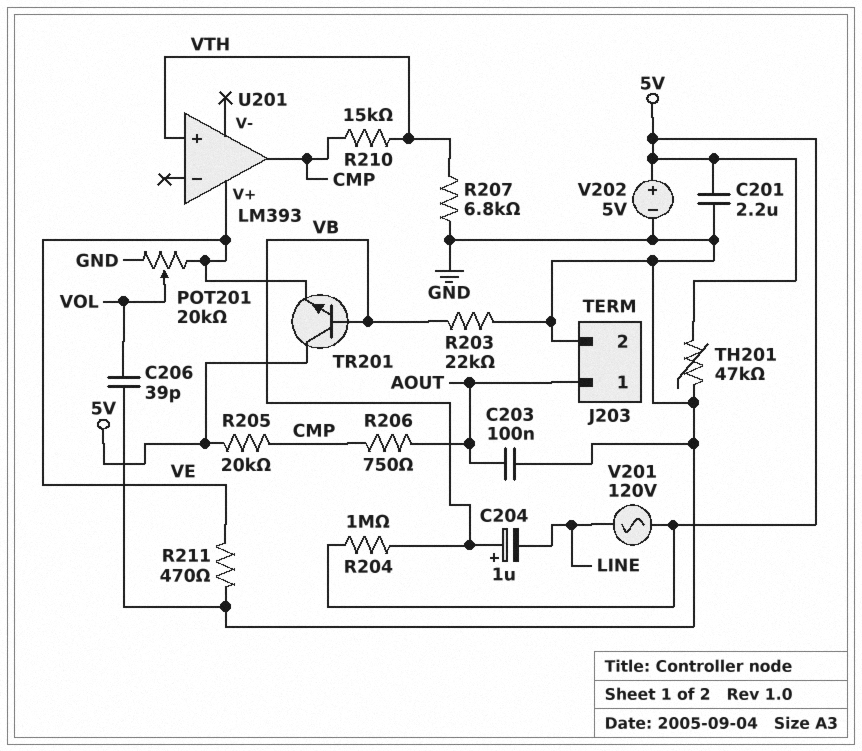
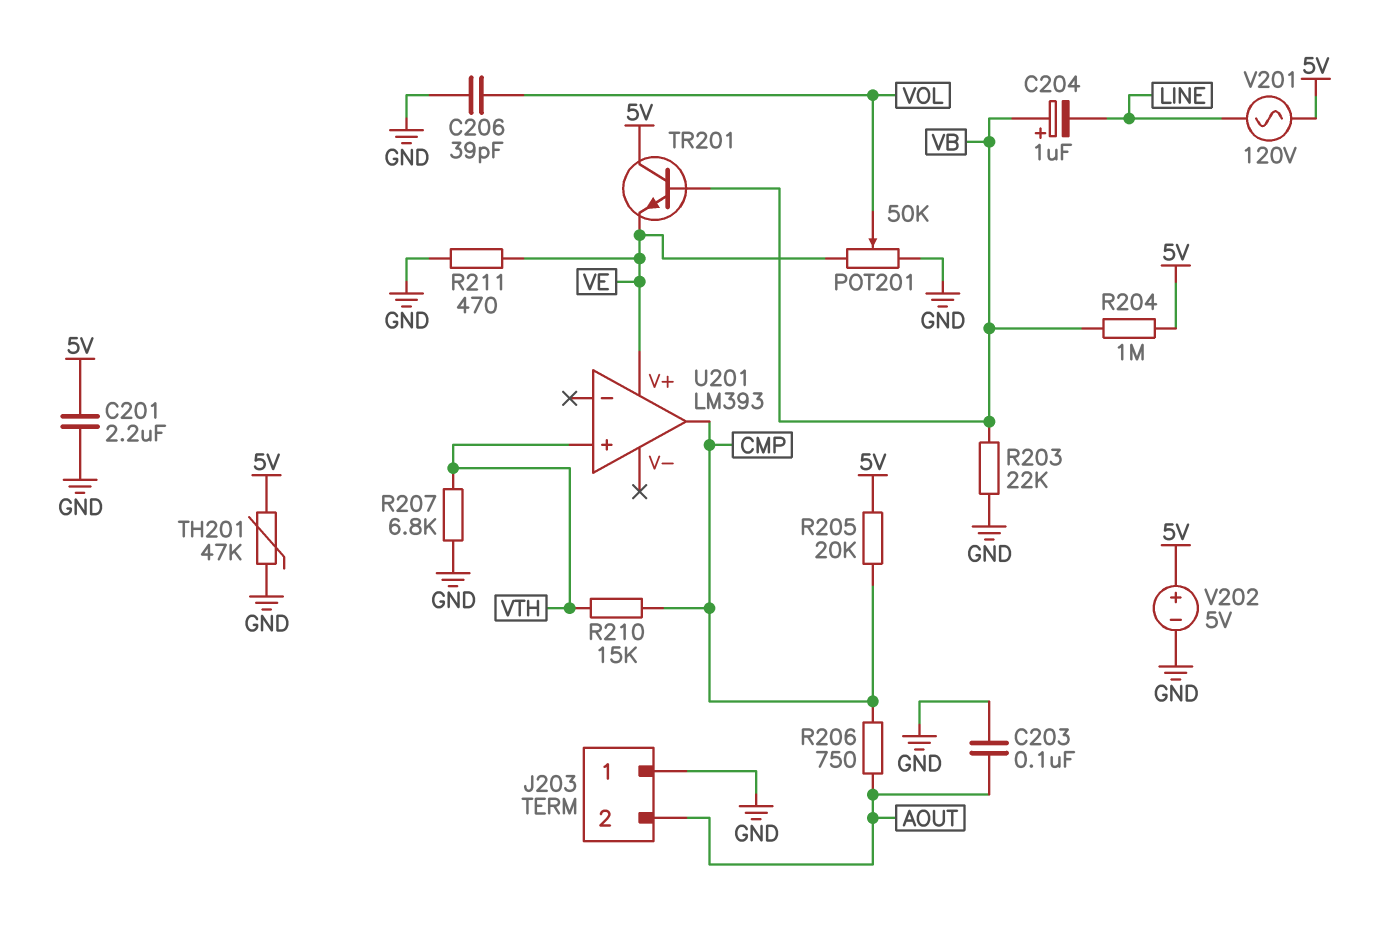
J203 pin 1: AOUT -> GND
J203 pin 2: GND -> AOUT
POT201: 20k (GND, VE, wiper VOL) -> 50k (GND, VE, wiper VOL)

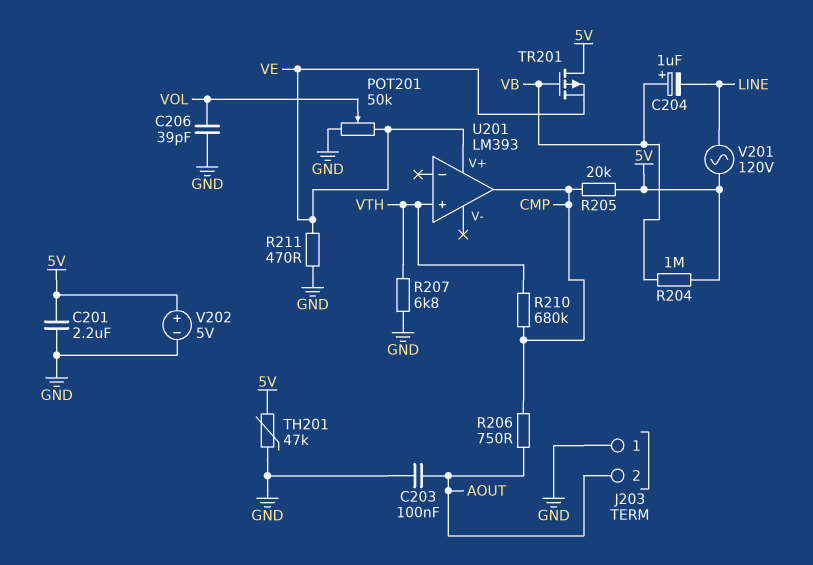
R203: 22k (GND, VB) -> none
R210: 15k (CMP, VTH) -> 680k (CMP, VTH)
TR201: NPN (B VB, C 5V, E VE) -> PMOS (G VB, D 5V, S VE)

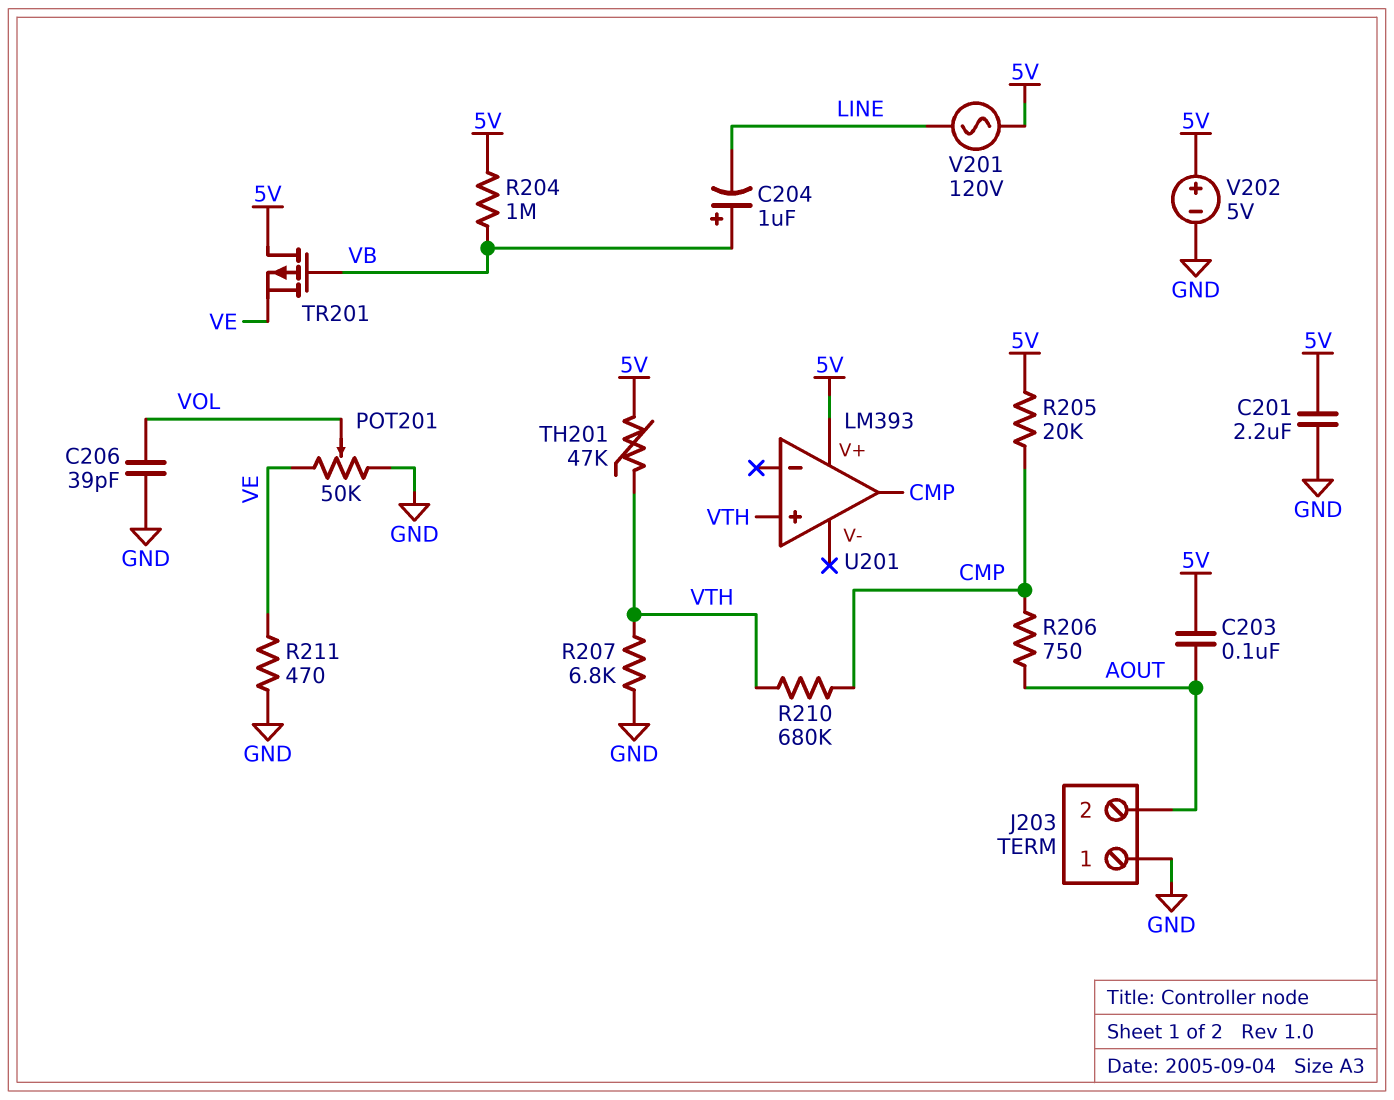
C203: 100nF (AOUT, GND) -> 100nF (5V, AOUT)
TH201: 47k (5V, GND) -> 47k (5V, VTH)
U201 pin V+: VE -> 5V

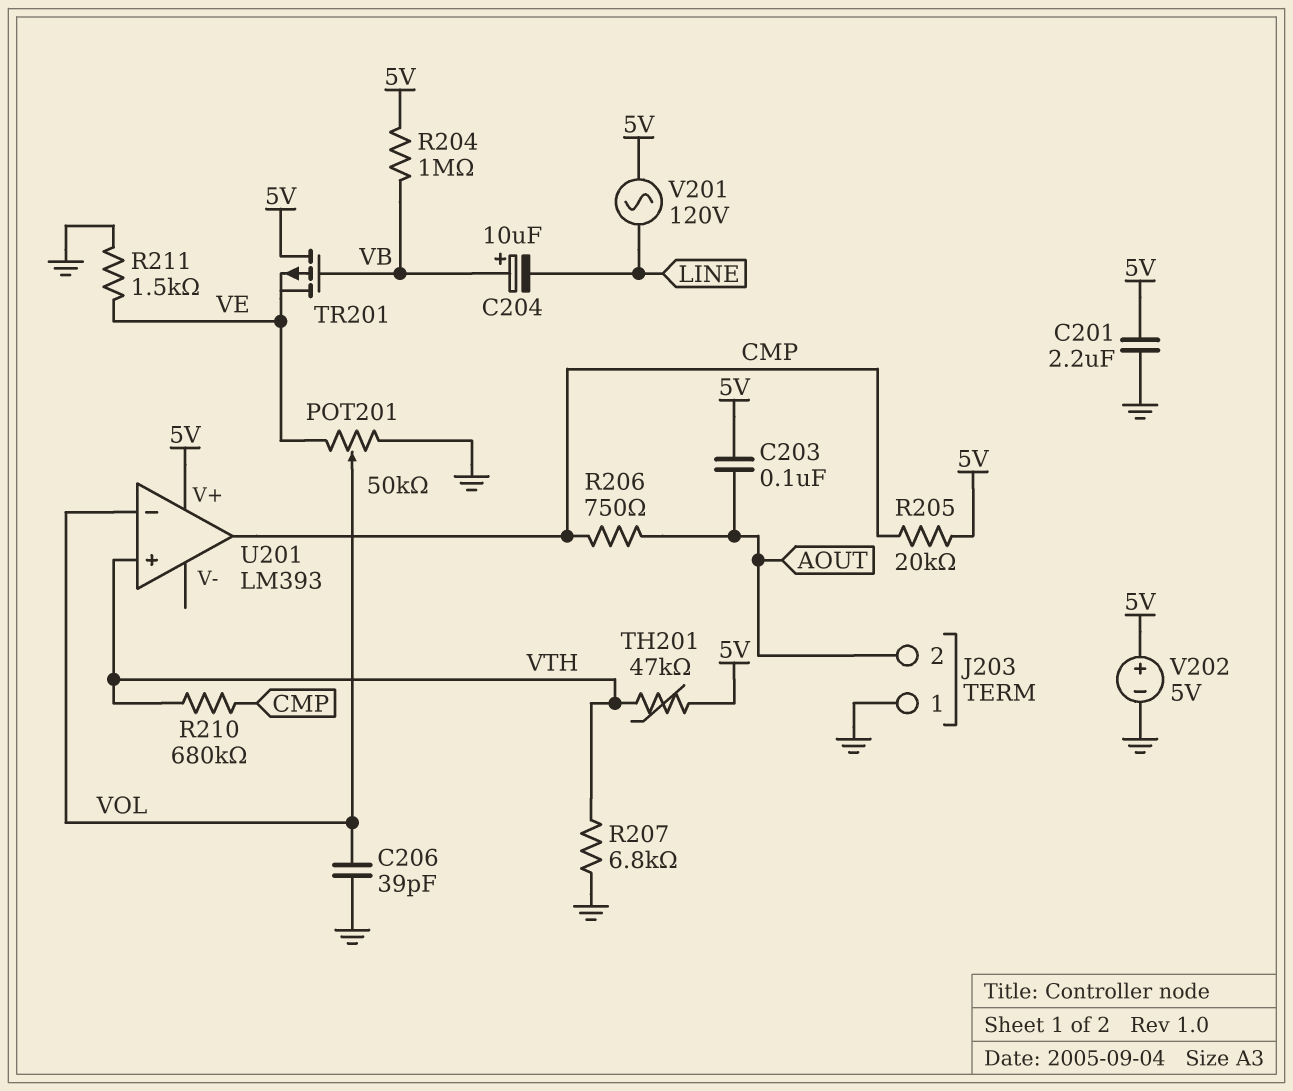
C204: 1uF (plus VB, minus LINE) -> 10uF (plus VB, minus LINE)
R211: 470 (GND, VE) -> 1.5k (GND, VE)
U201 pin in-: none -> VOL

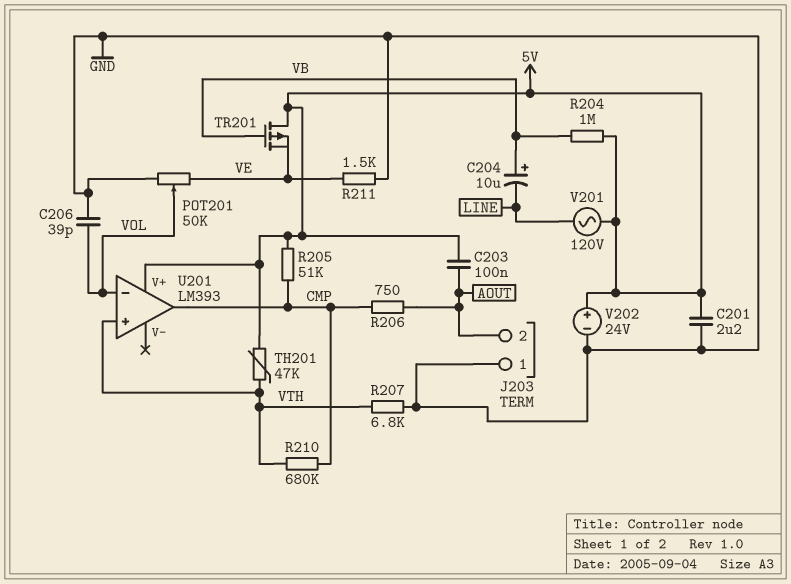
R205: 20k (5V, CMP) -> 51k (5V, CMP)
V202: 5V (plus 5V, minus GND) -> 24V (plus 5V, minus GND)

